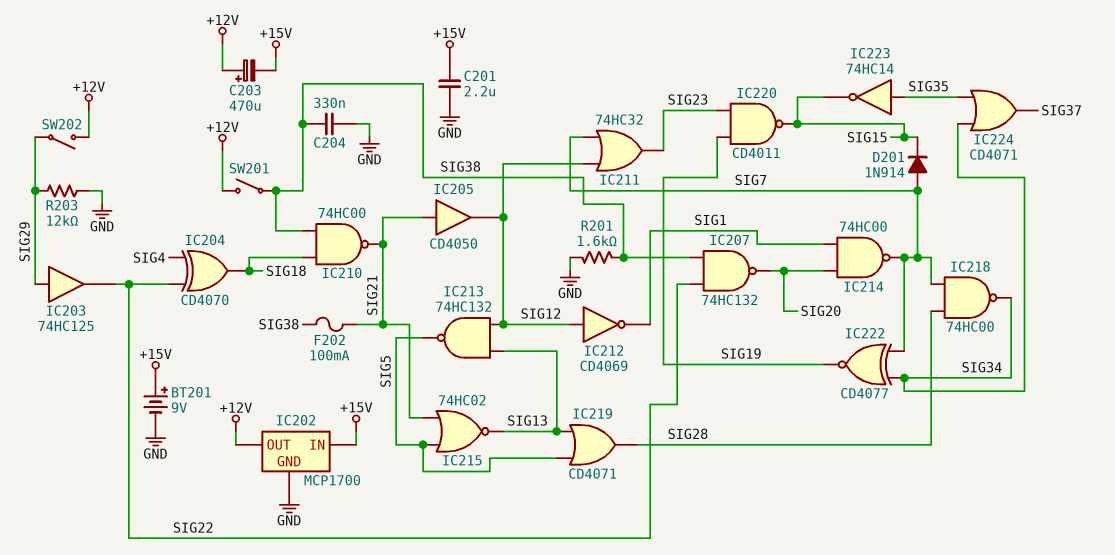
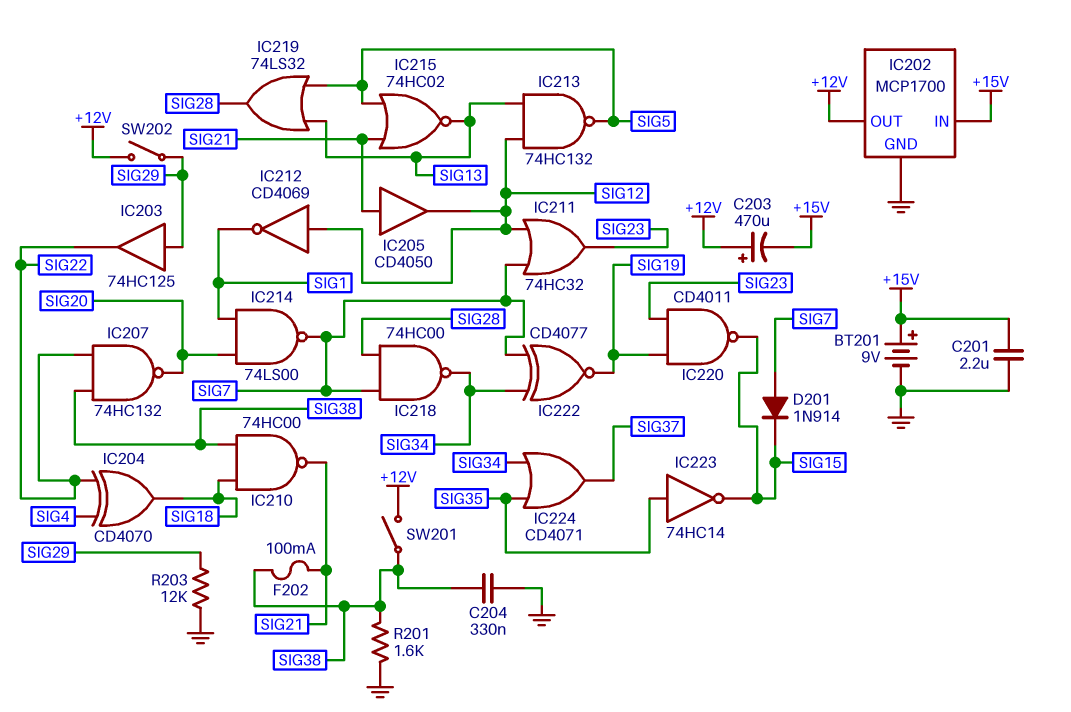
IC214: NAND 74HC00 (in SIG1, in SIG20, out SIG7) -> NAND 74LS00 (in SIG1, in SIG20, out SIG7)
IC219: OR CD4071 (in SIG5, in SIG13, out SIG28) -> OR 74LS32 (in SIG5, in SIG13, out SIG28)

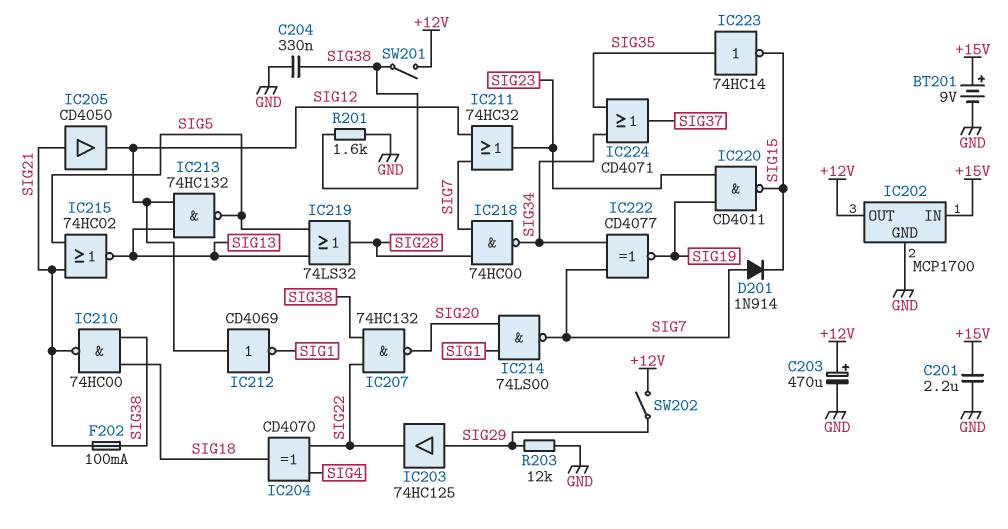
C203: 470uF (plus +12V, minus +15V) -> 470uF (plus +12V, minus GND)

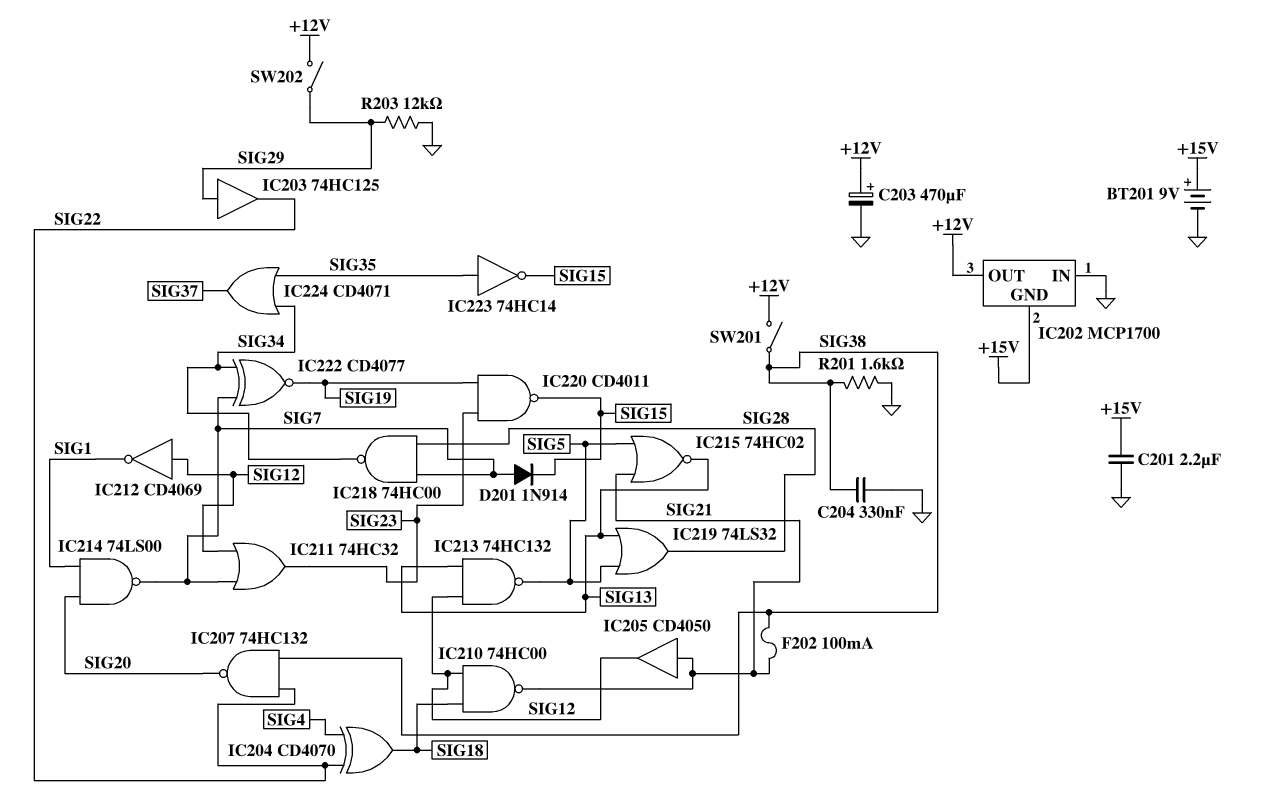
IC202 pin GND: GND -> +15V
IC202 pin IN: +15V -> GND
IC210: NAND 74HC00 (in SIG18, in SIG38, out SIG21) -> NAND 74HC00 (in SIG12, in SIG18, out SIG21)

